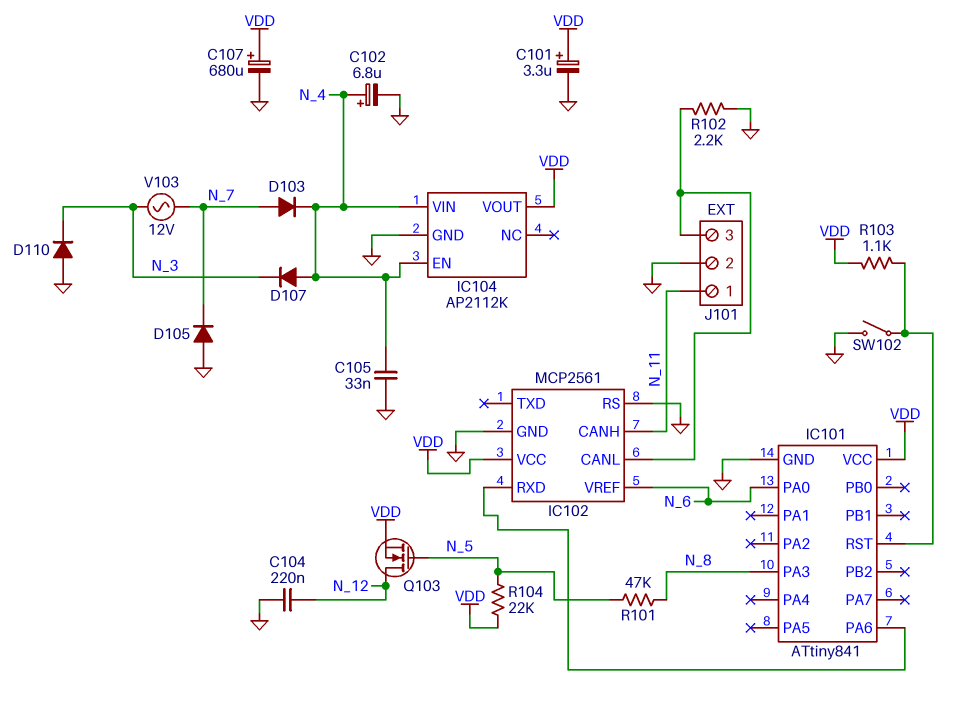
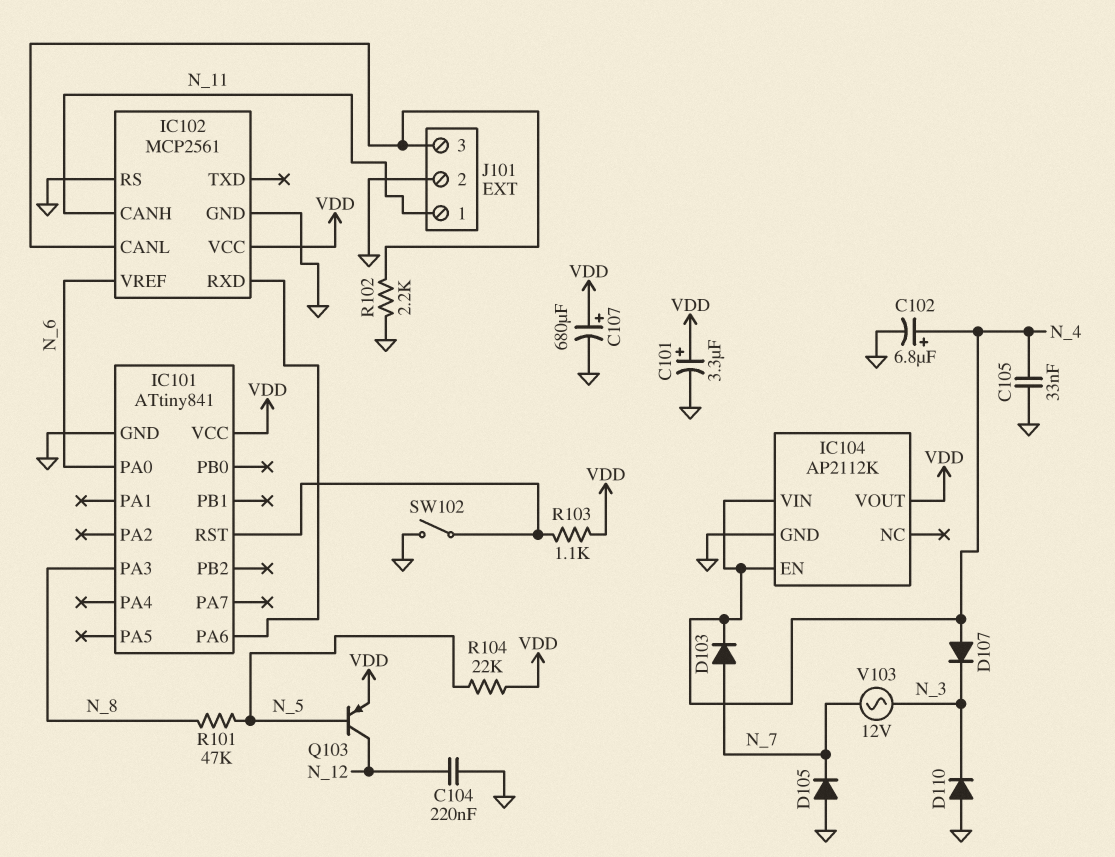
Q103: NMOS (G N_5, D N_12, S VDD) -> PNP (B N_5, C N_12, E VDD)

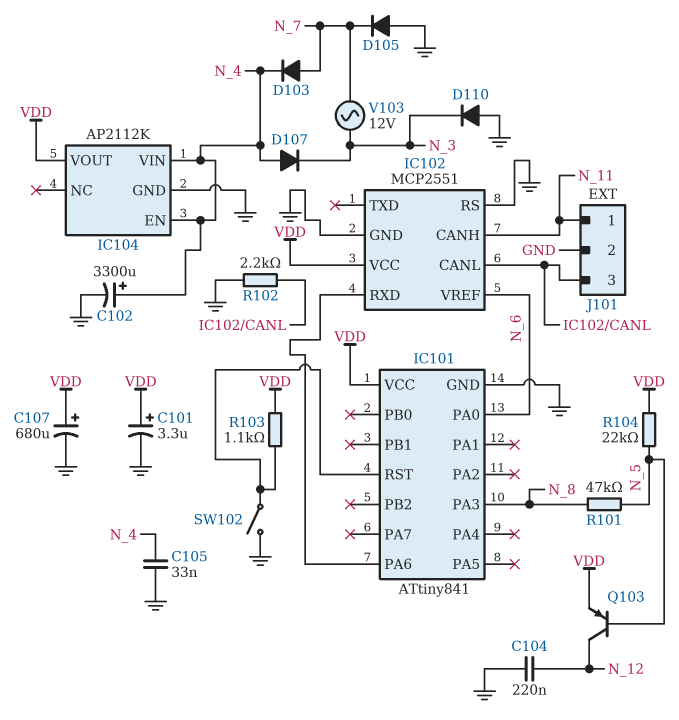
C102: 6.8uF (plus N_4, minus GND) -> 3300uF (plus N_4, minus GND)
IC102: MCP2561 -> MCP2551

